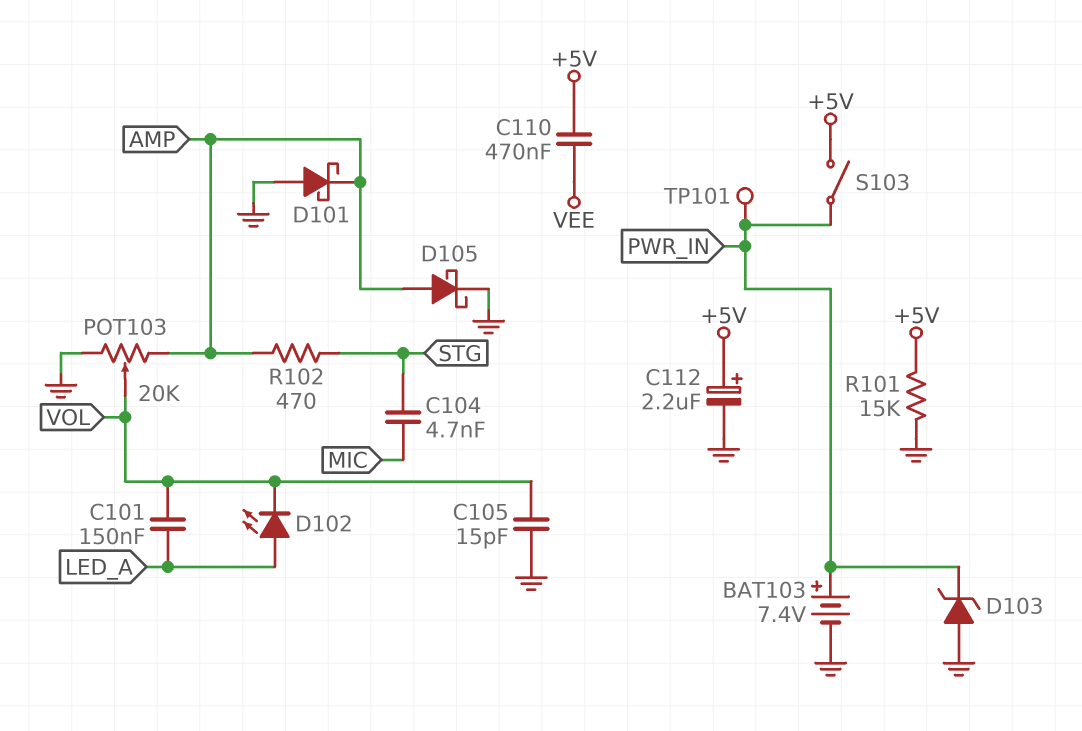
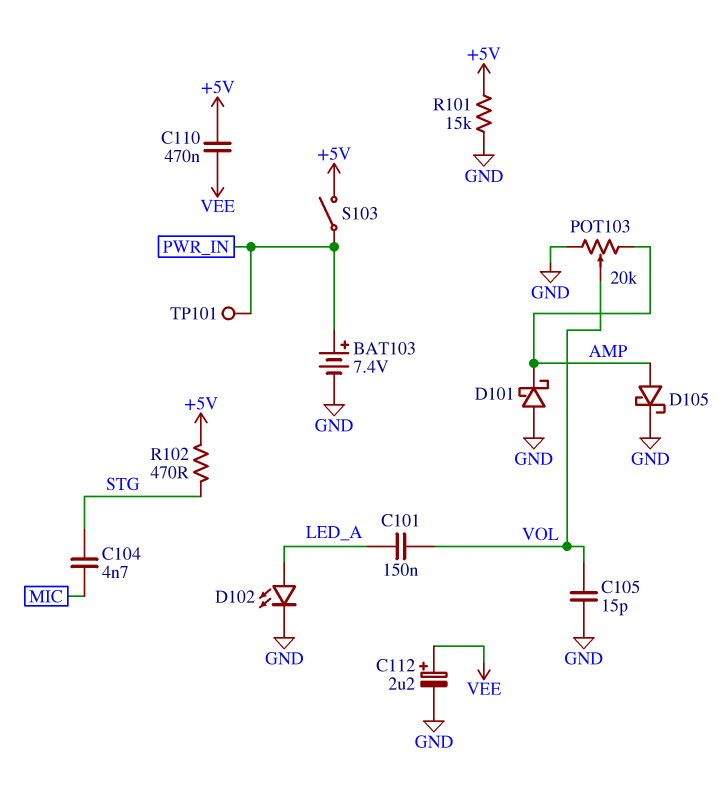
C112: 2.2uF (plus +5V, minus GND) -> 2.2uF (plus VEE, minus GND)
D102: LED (A LED_A, K VOL) -> LED (A LED_A, K GND)
D103: zener (A GND, K PWR_IN) -> none
R102: 470 (AMP, STG) -> 470 (+5V, STG)

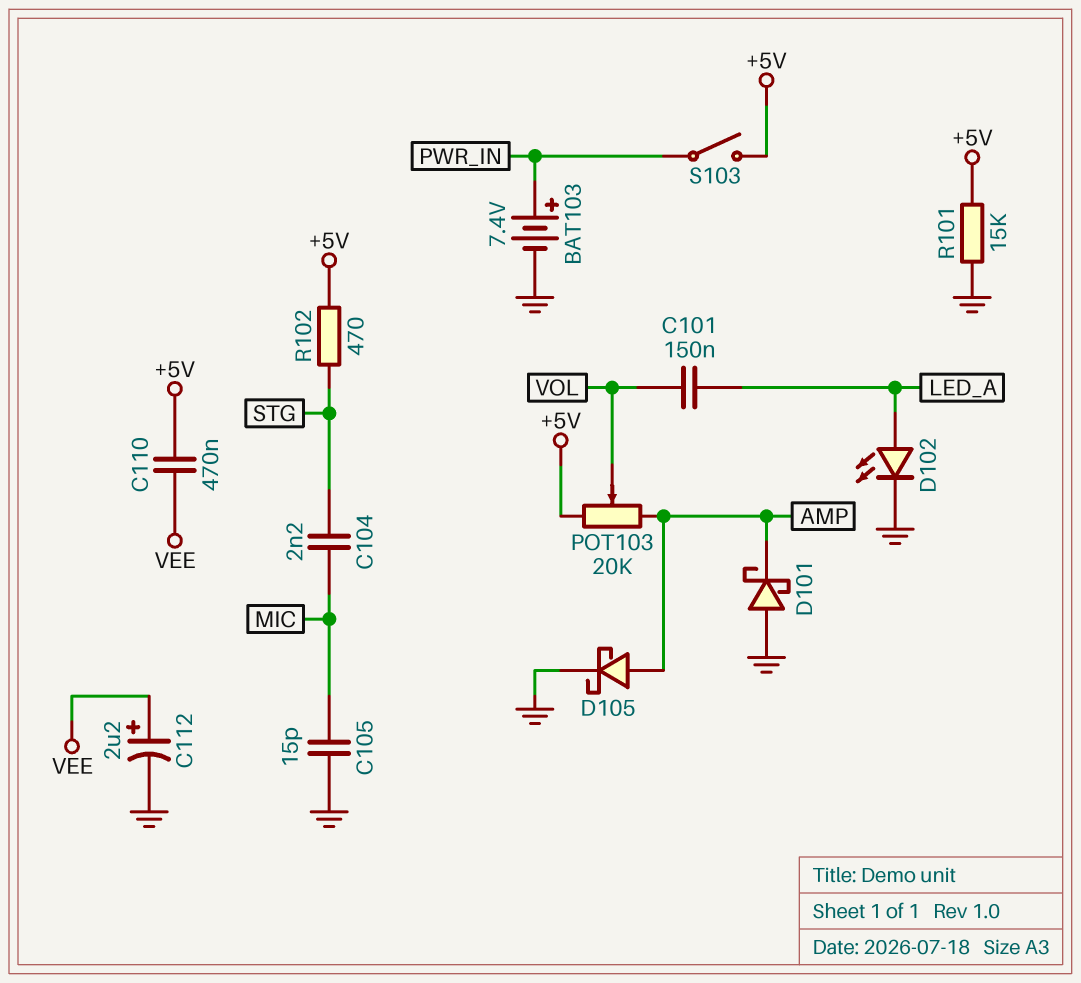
C104: 4.7nF (MIC, STG) -> 2.2nF (MIC, STG)
C105: 15pF (GND, VOL) -> 15pF (GND, MIC)
POT103: 20k (AMP, GND, wiper VOL) -> 20k (+5V, AMP, wiper VOL)
TP101: test point (PWR_IN) -> none

